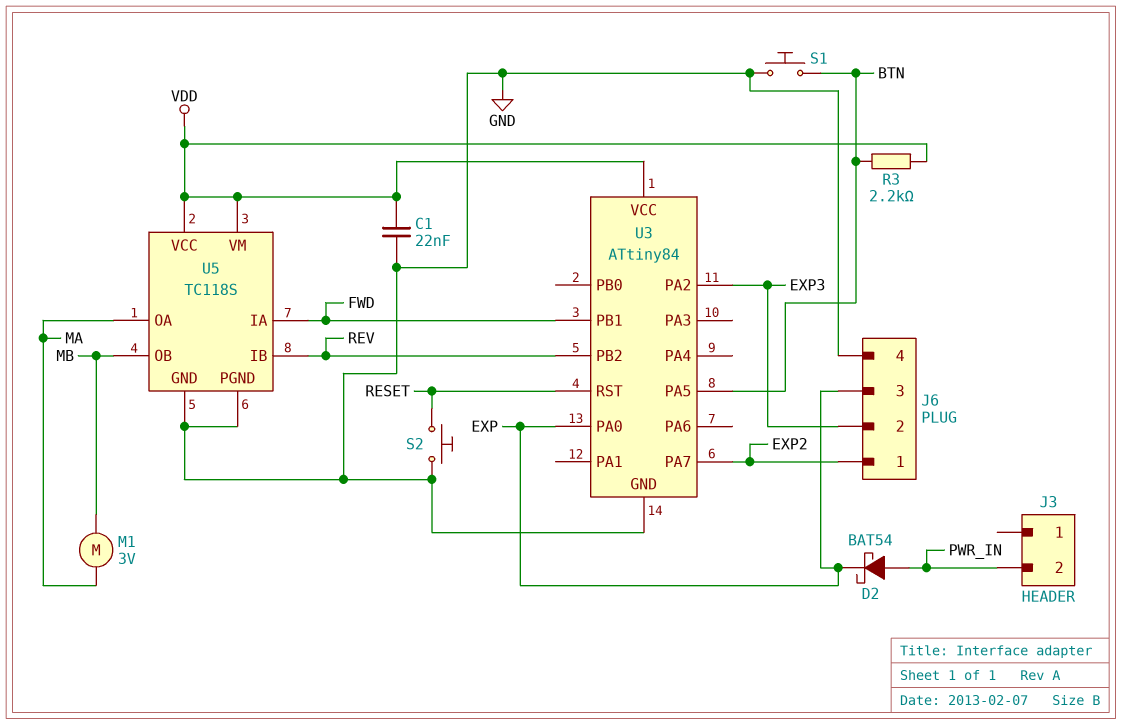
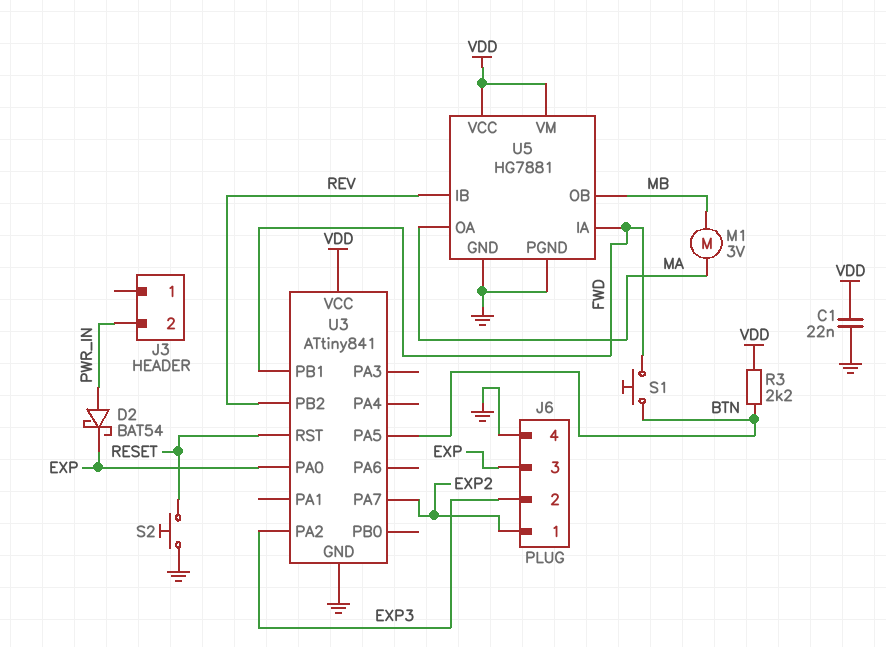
S1: button (BTN, GND) -> button (BTN, FWD)
U3: ATtiny84 -> ATtiny841
U5: TC118S -> HG7881

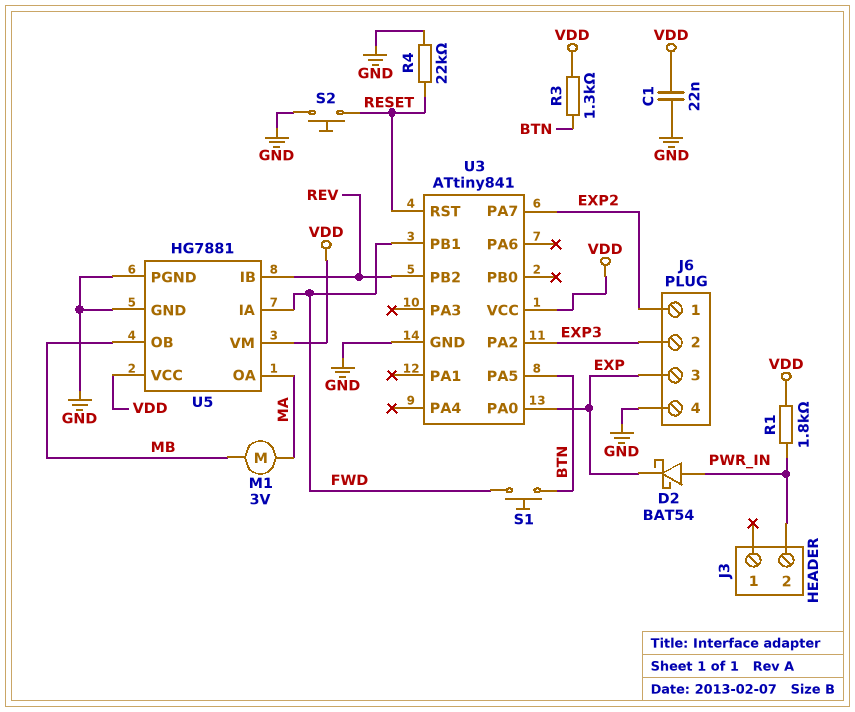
R1: none -> 1.8k (PWR_IN, VDD)
R3: 2.2k (BTN, VDD) -> 1.3k (BTN, VDD)
R4: none -> 22k (GND, RESET)

